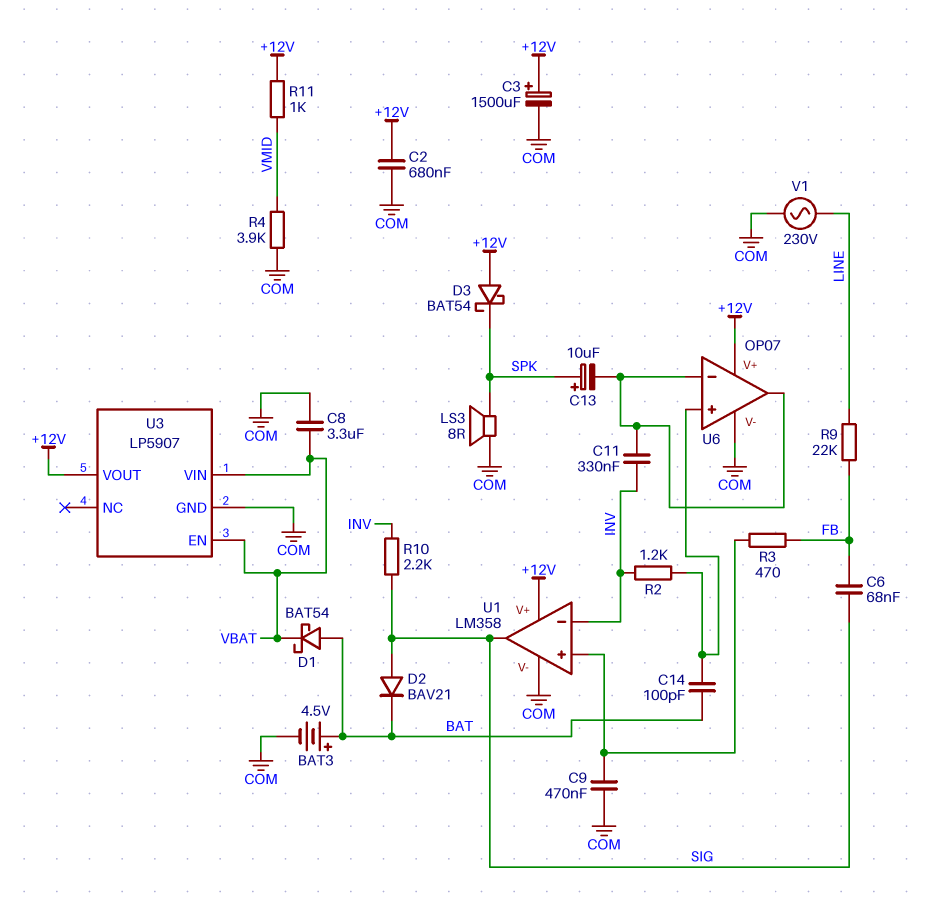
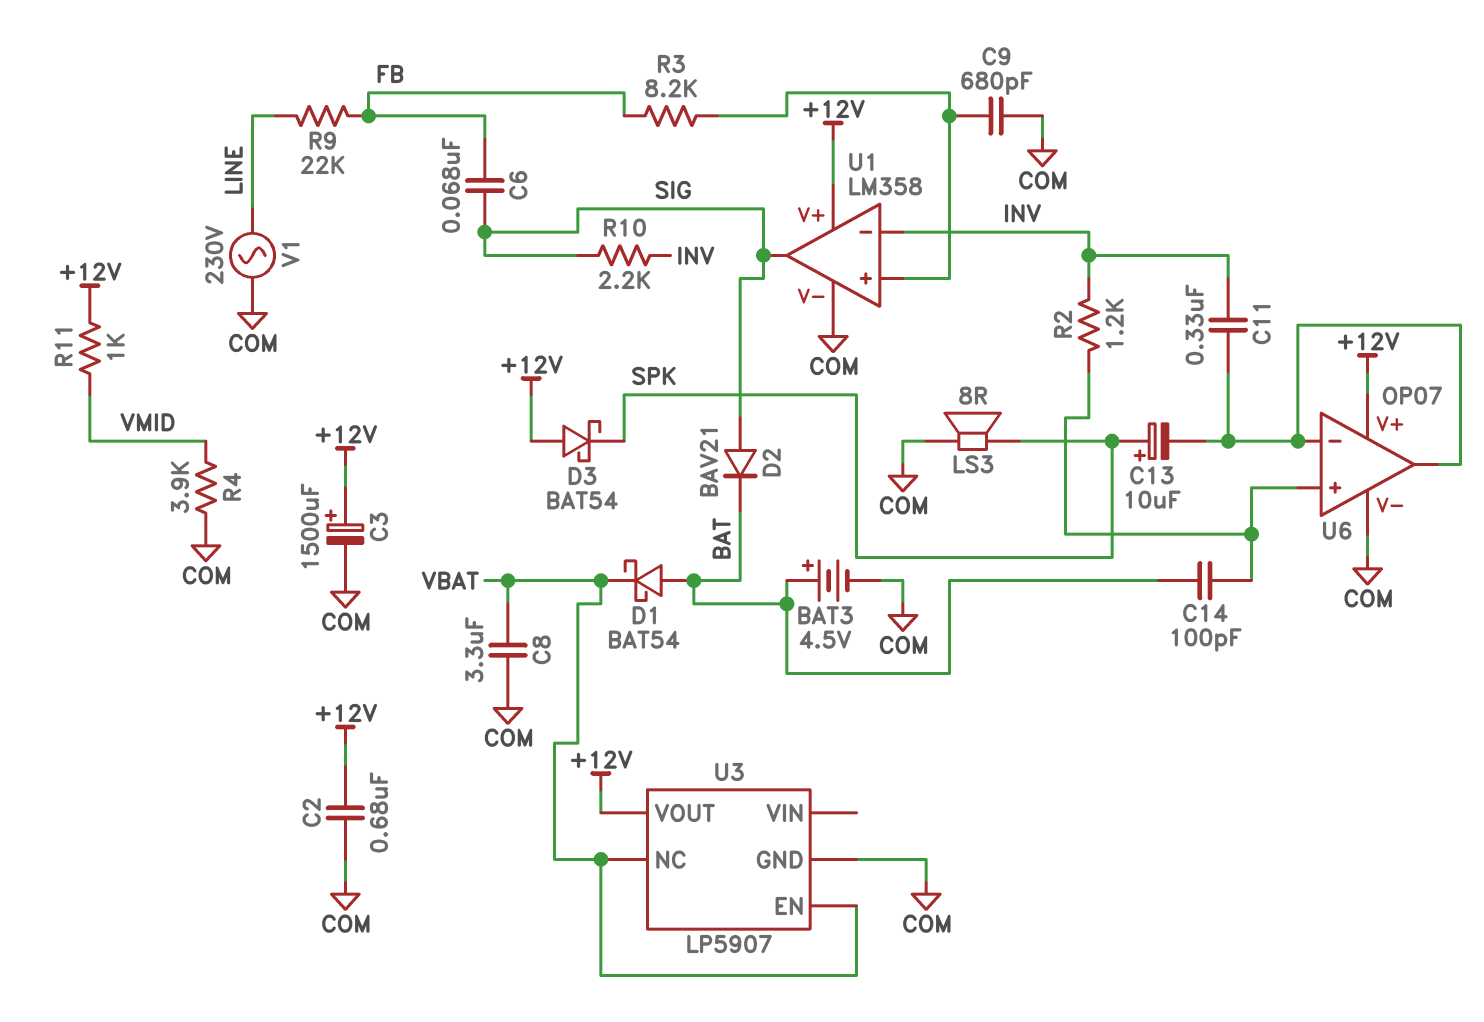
C9: 470nF (COM, U1/in+) -> 680pF (COM, U1/in+)
R3: 470 (FB, U1/in+) -> 8.2k (FB, U1/in+)
U3 pin NC: none -> VBAT
U3 pin VIN: VBAT -> none

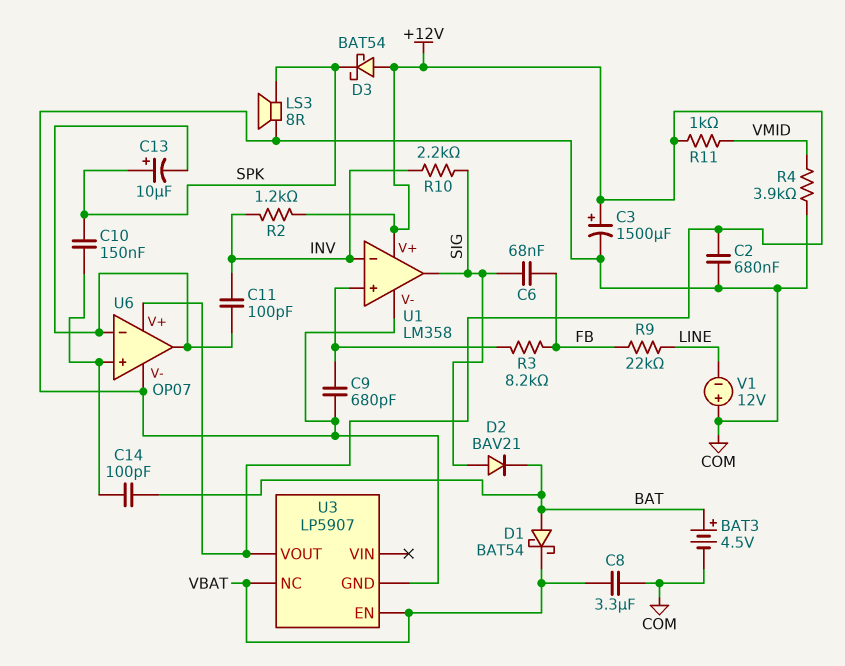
C10: none -> 150nF (SPK, U6/in+)
C11: 330nF (INV, U6/in-) -> 100pF (INV, U6/in-)
R2: 1.2k (INV, U6/in+) -> 1.2k (+12V, INV)
V1: AC 230V (COM, LINE) -> 12V (plus COM, minus LINE)

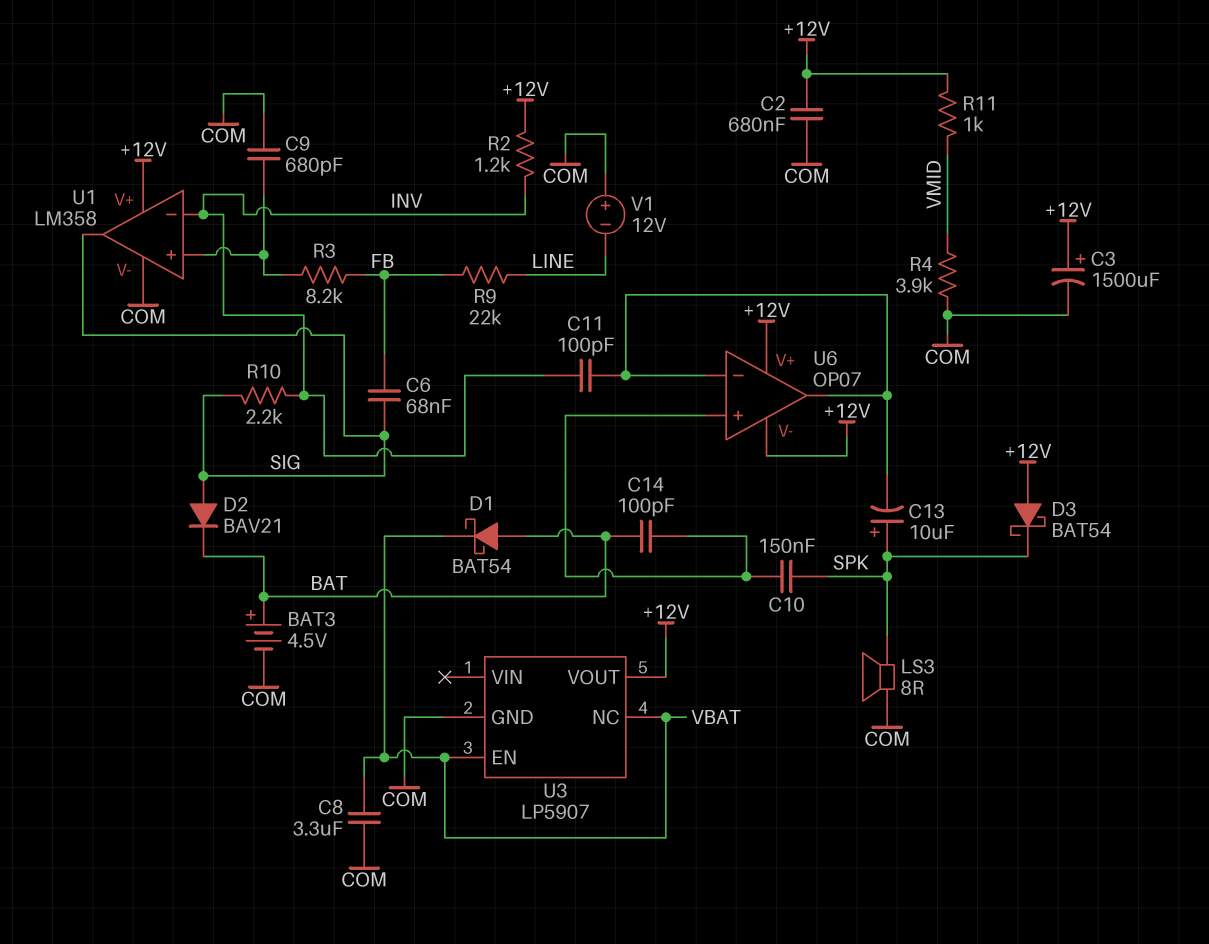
U6 pin V-: COM -> +12V

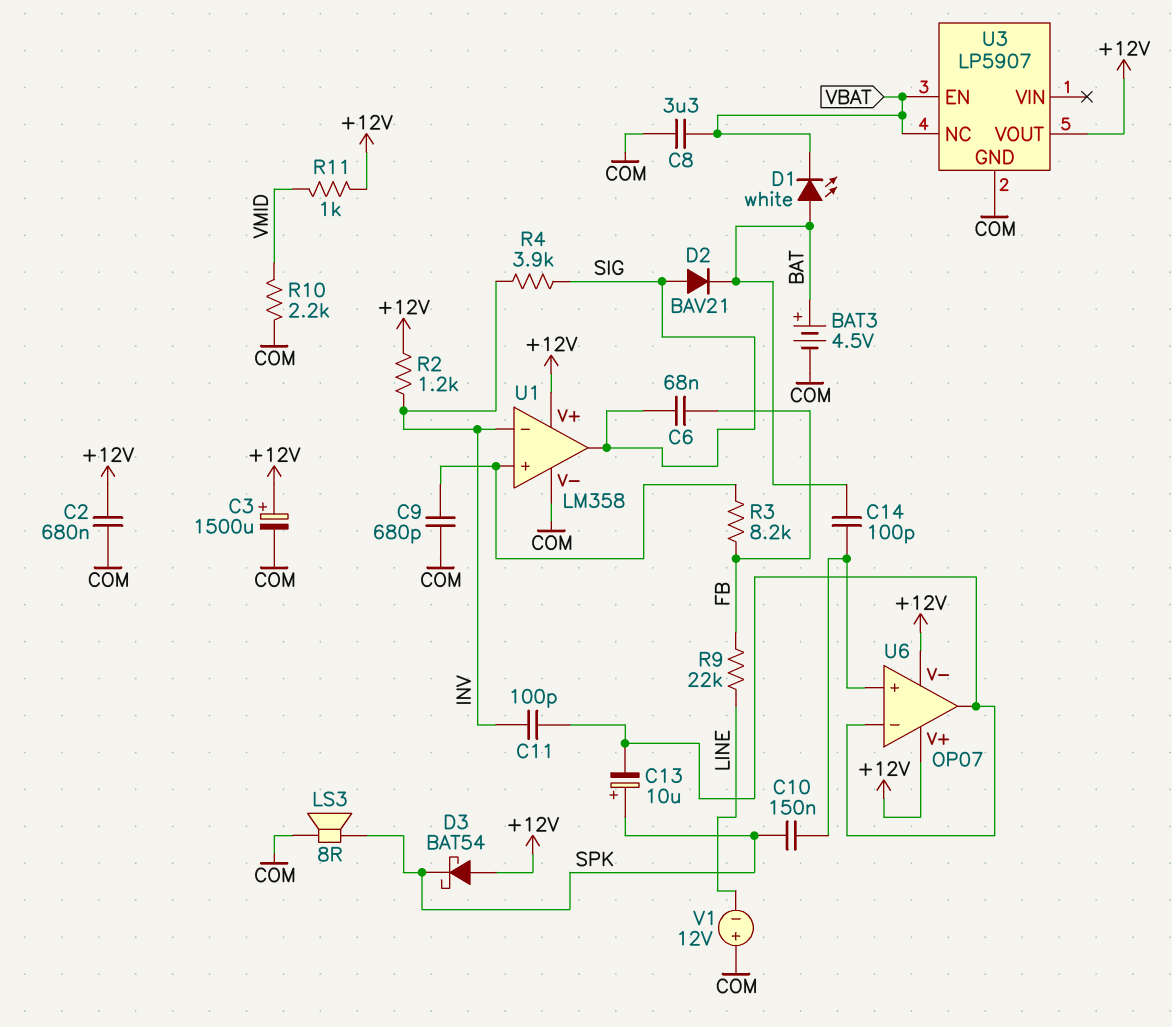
D1: schottky BAT54 (A BAT, K VBAT) -> LED white (A BAT, K VBAT)
R4: 3.9k (COM, VMID) -> 3.9k (INV, SIG)
R10: 2.2k (INV, SIG) -> 2.2k (COM, VMID)

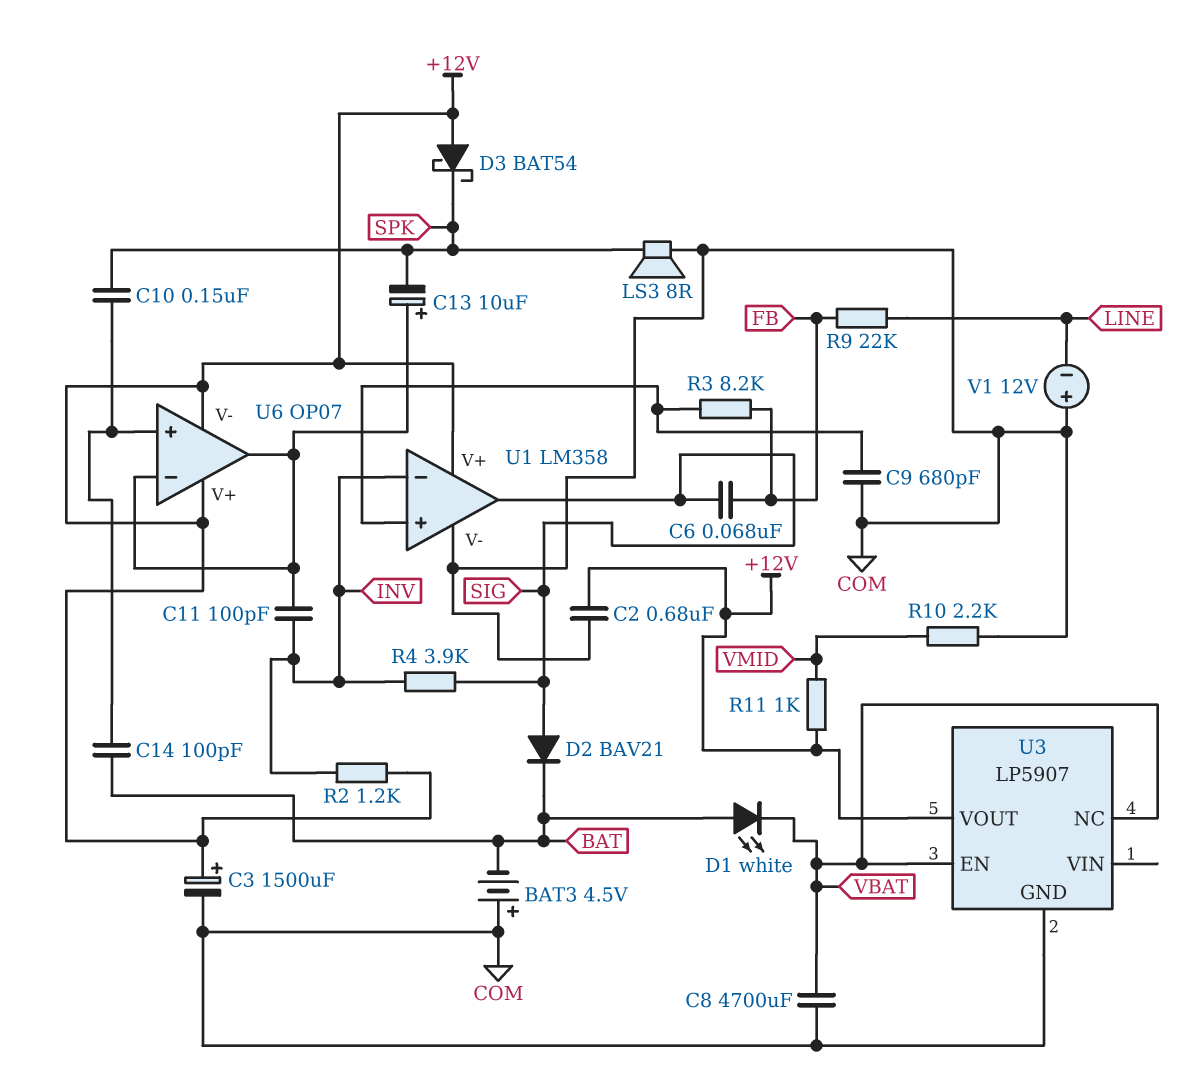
BAT3: 4.5V (plus BAT, minus COM) -> 4.5V (plus COM, minus BAT)
C8: 3.3uF (COM, VBAT) -> 4700uF (COM, VBAT)
C13: 10uF (plus SPK, minus U6/in-) -> 10uF (plus U6/in-, minus SPK)

